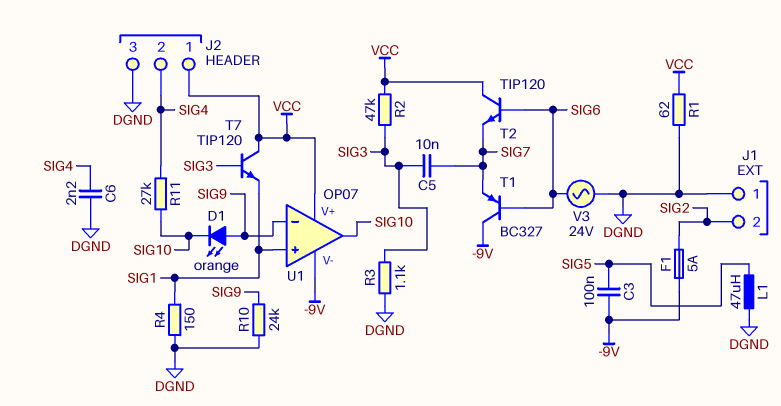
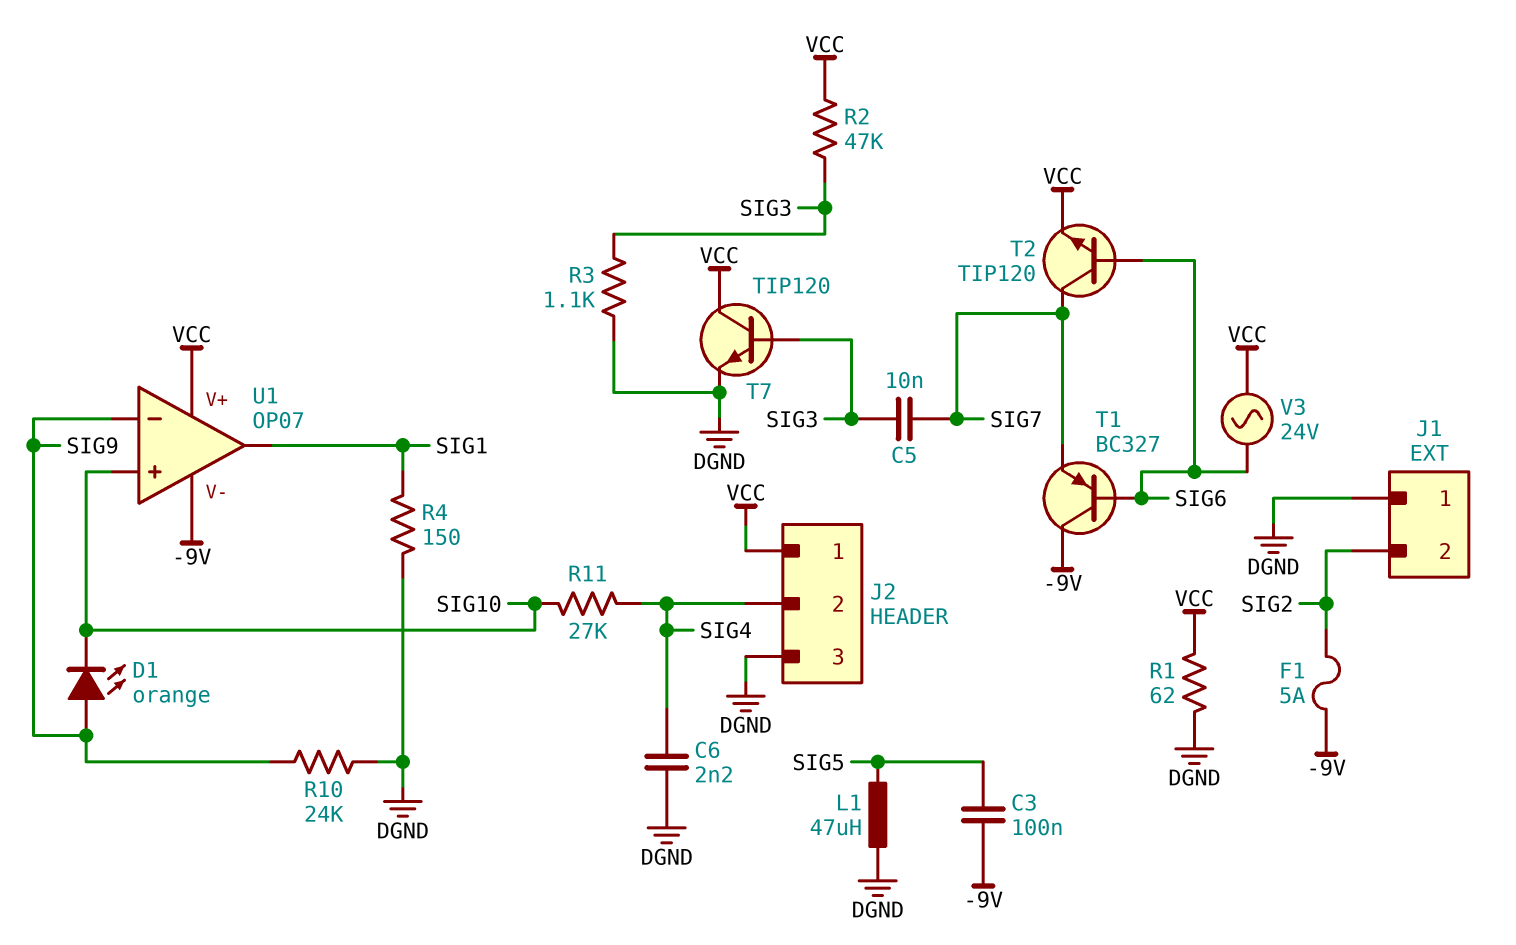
T2: NPN TIP120 (B SIG6, C VCC, E SIG7) -> NPN TIP120 (B SIG6, C SIG7, E VCC)
T7: NPN TIP120 (B SIG3, C VCC, E SIG1) -> NPN TIP120 (B SIG3, C VCC, E DGND)
U1 pin in+: SIG1 -> SIG10
U1 pin out: SIG10 -> SIG1
V3: AC 24V (DGND, SIG6) -> AC 24V (SIG6, VCC)

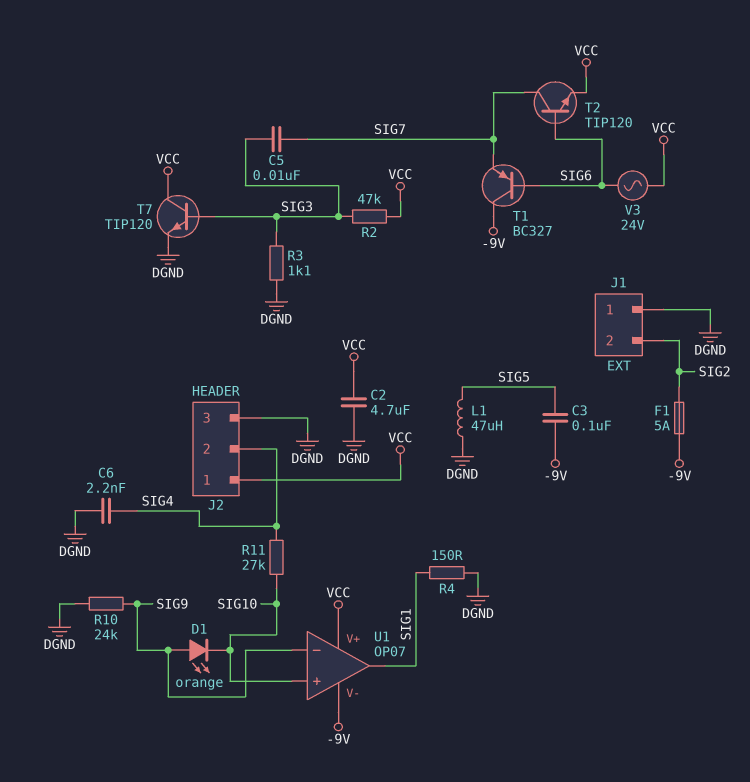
C2: none -> 4.7uF (DGND, VCC)
R1: 62 (DGND, VCC) -> none

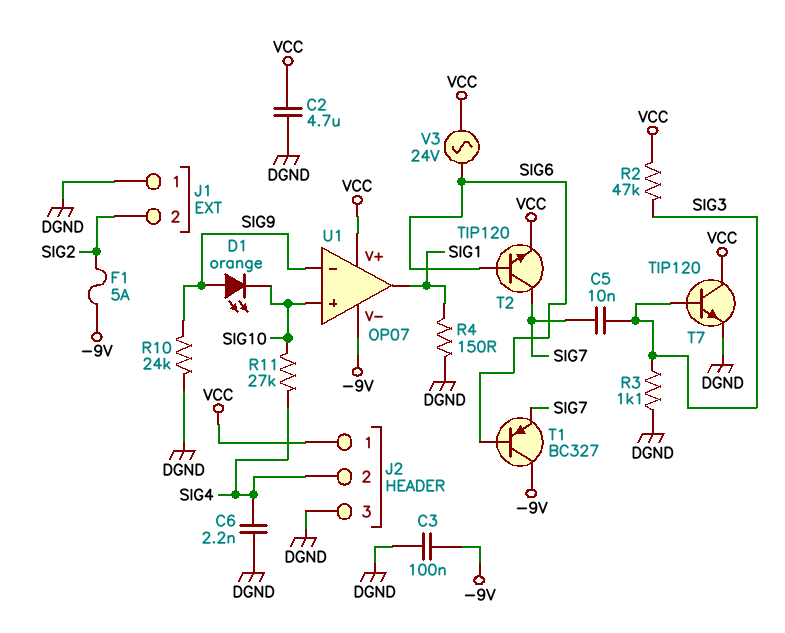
C3: 100nF (-9V, SIG5) -> 100nF (-9V, DGND)
L1: 47uH (DGND, SIG5) -> none

